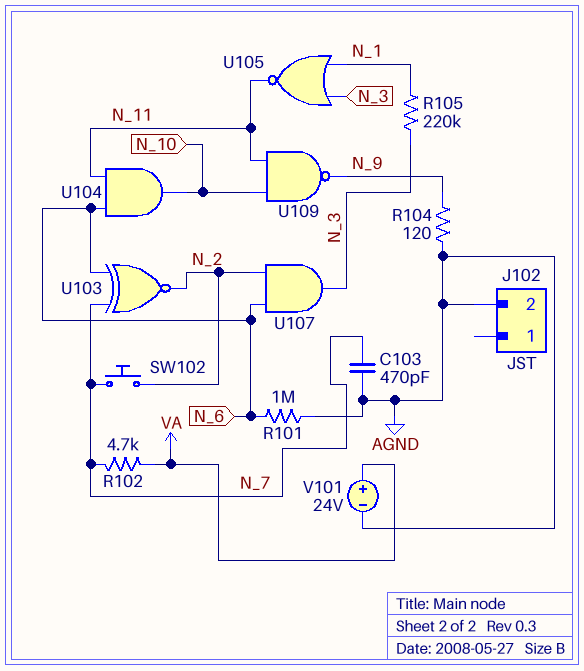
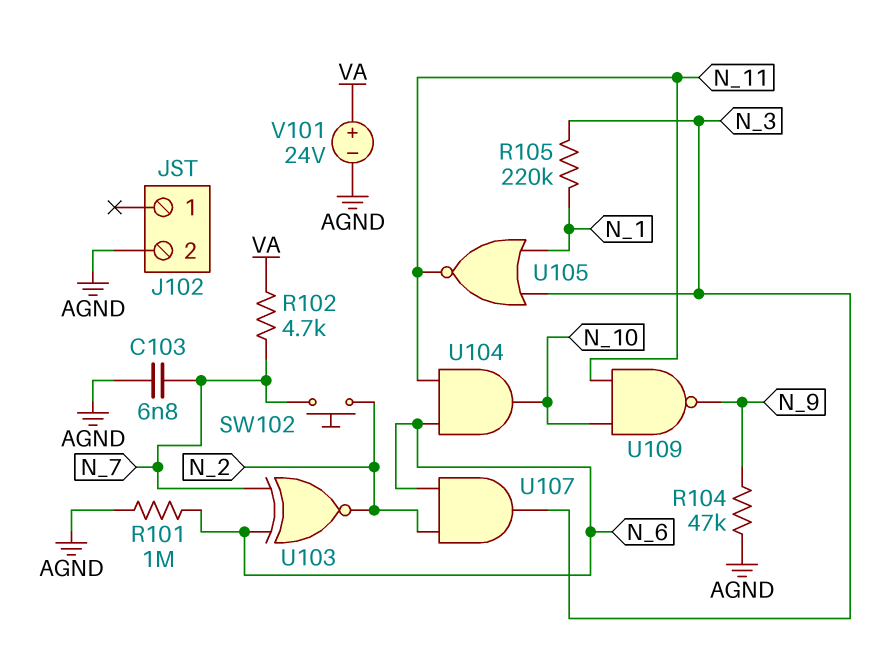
C103: 470pF (AGND, N_7) -> 6.8nF (AGND, N_7)
R104: 120 (AGND, N_9) -> 47k (AGND, N_9)

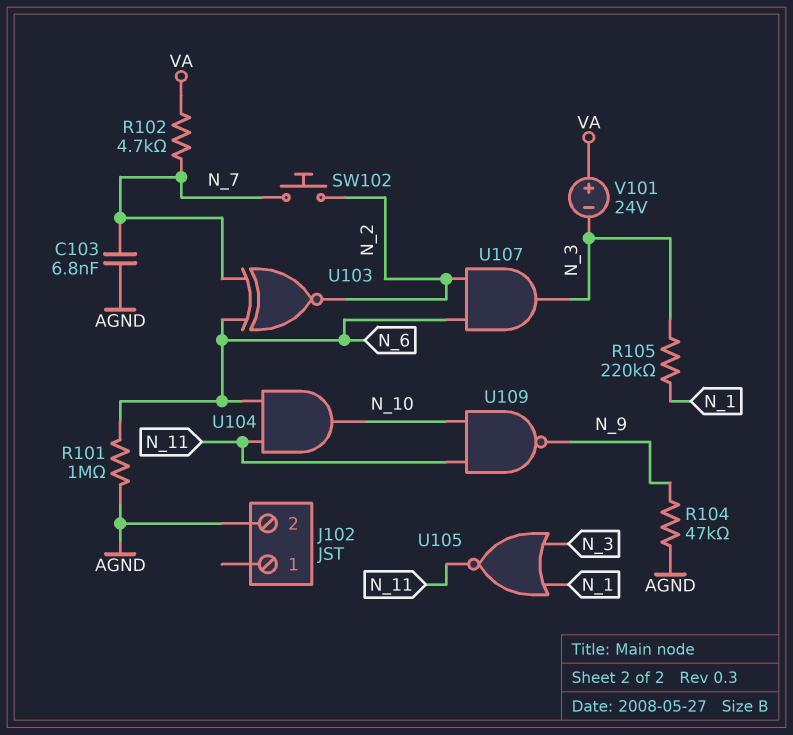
V101: 24V (plus VA, minus AGND) -> 24V (plus VA, minus N_3)

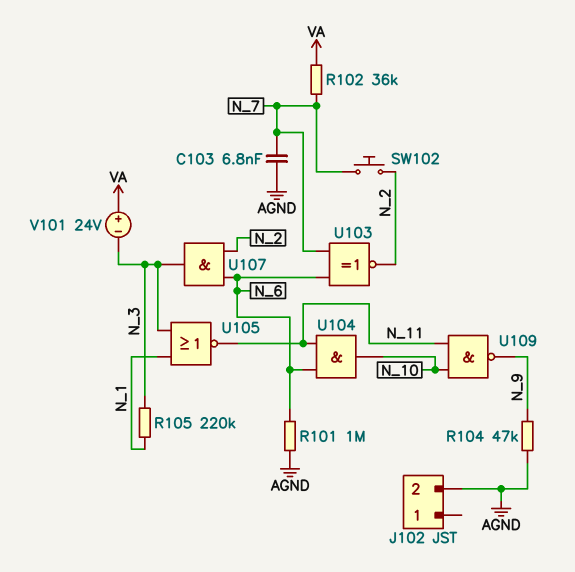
R102: 4.7k (N_7, VA) -> 36k (N_7, VA)

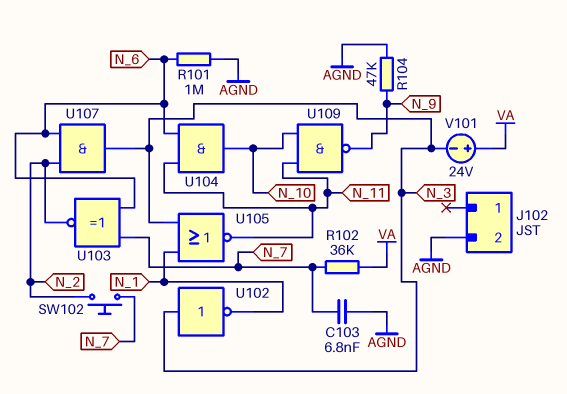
R105: 220k (N_1, N_3) -> none
U102: none -> NOT (in N_3, out N_1)

